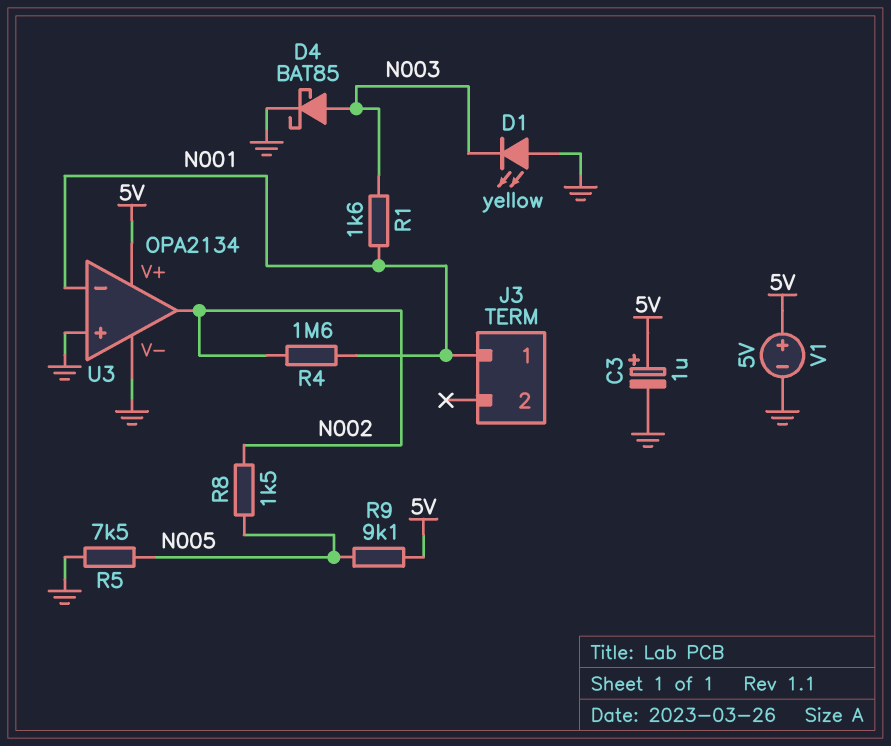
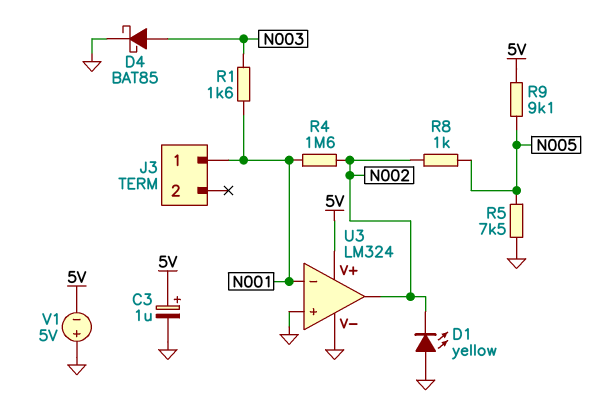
D1: LED yellow (A GND, K N003) -> LED yellow (A GND, K N002)
R8: 1.5k (N002, N005) -> 1k (N002, N005)
U3: OPA2134 -> LM324
V1: 5V (plus 5V, minus GND) -> 5V (plus GND, minus 5V)

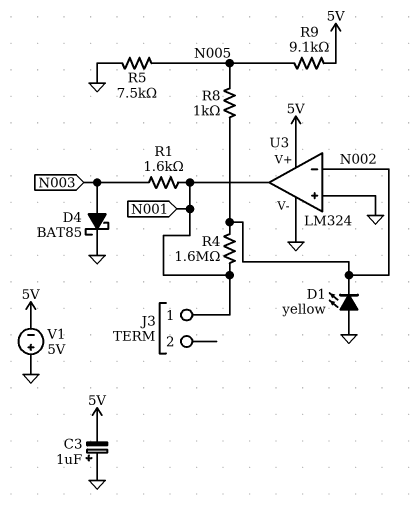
C3: 1uF (plus 5V, minus GND) -> 1uF (plus GND, minus 5V)
U3 pin in-: N001 -> N002
U3 pin out: N002 -> N001

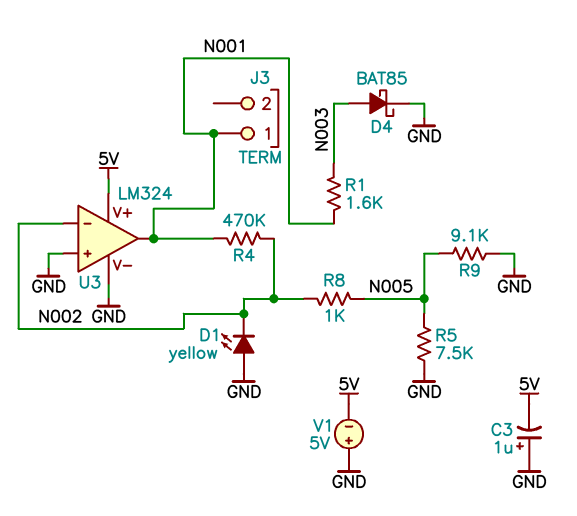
R4: 1.6M (N001, N002) -> 470k (N001, N002)
R9: 9.1k (5V, N005) -> 9.1k (GND, N005)

